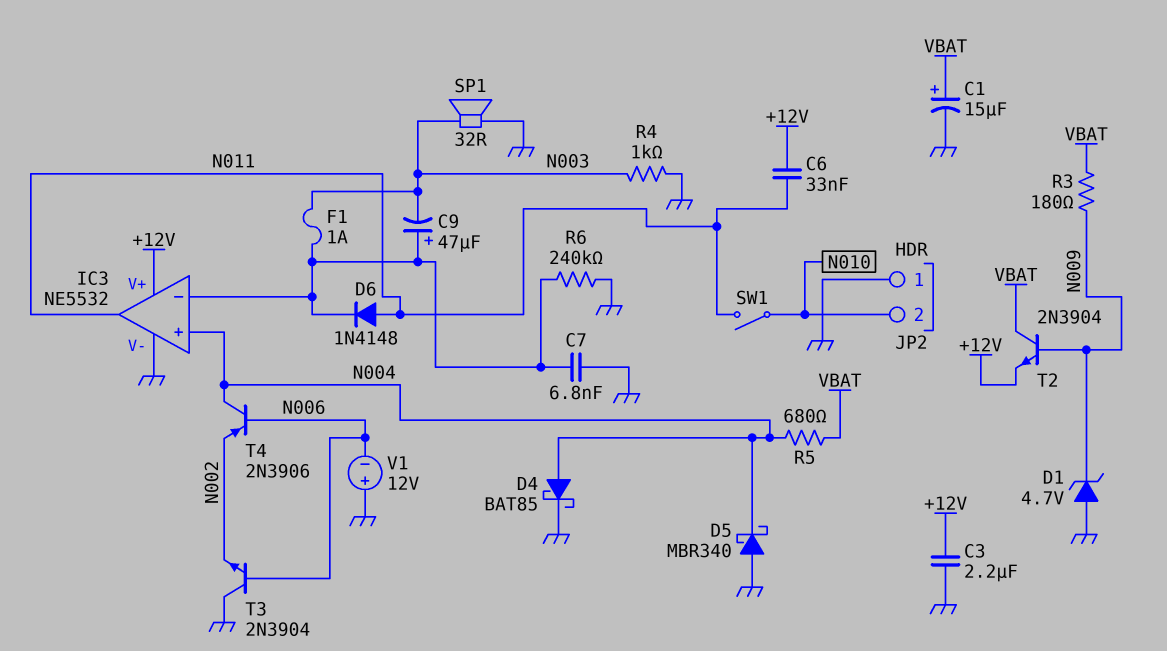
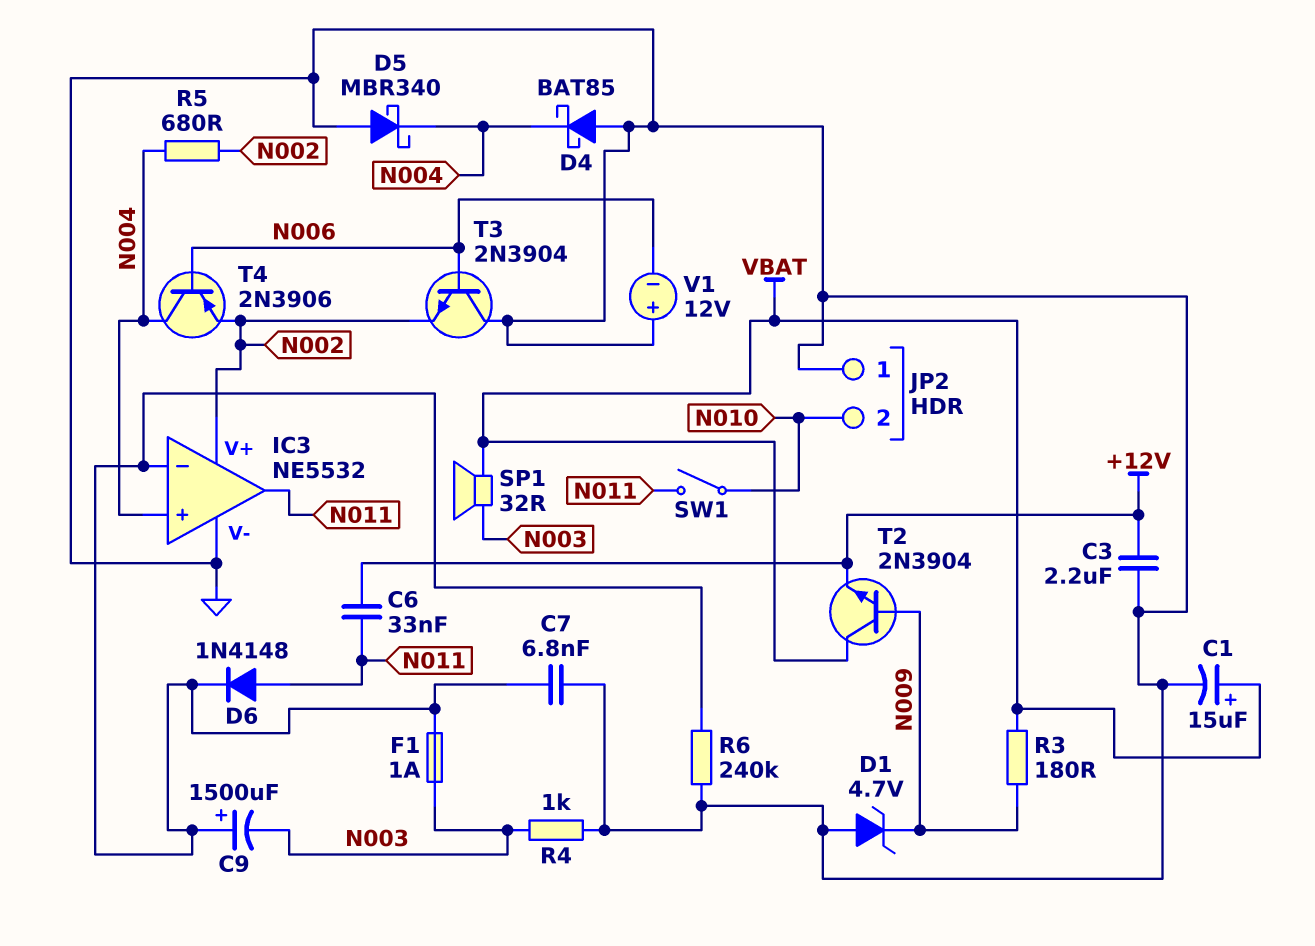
C9: 47uF (plus IC3/in-, minus N003) -> 1500uF (plus IC3/in-, minus N003)
D4: schottky BAT85 (A N004, K GND) -> schottky BAT85 (A GND, K N004)
IC3 pin V+: +12V -> N002
R5: 680 (N004, VBAT) -> 680 (N002, N004)
SP1: speaker 32R (GND, N003) -> speaker 32R (N003, VBAT)

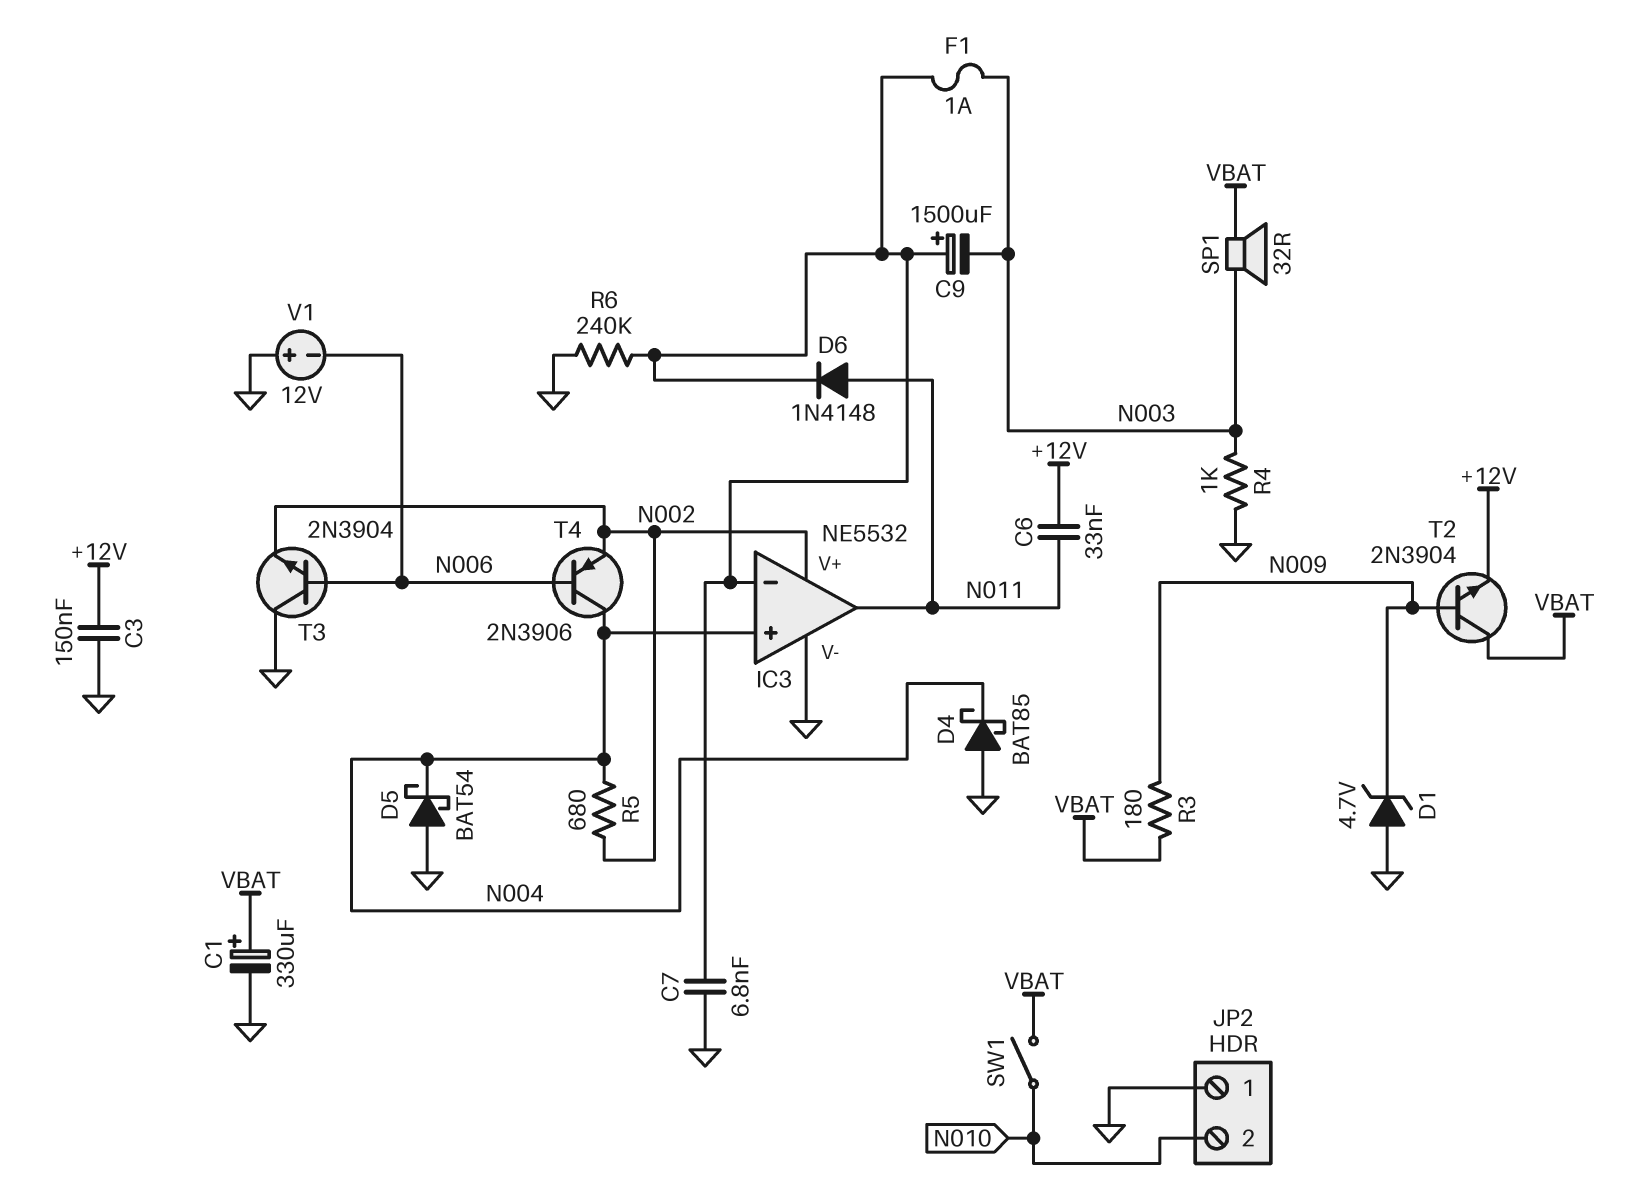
C1: 15uF (plus VBAT, minus GND) -> 330uF (plus VBAT, minus GND)
C3: 2.2uF (+12V, GND) -> 150nF (+12V, GND)
D5: schottky MBR340 (A GND, K N004) -> schottky BAT54 (A GND, K N004)
SW1: switch (N010, N011) -> switch (N010, VBAT)

